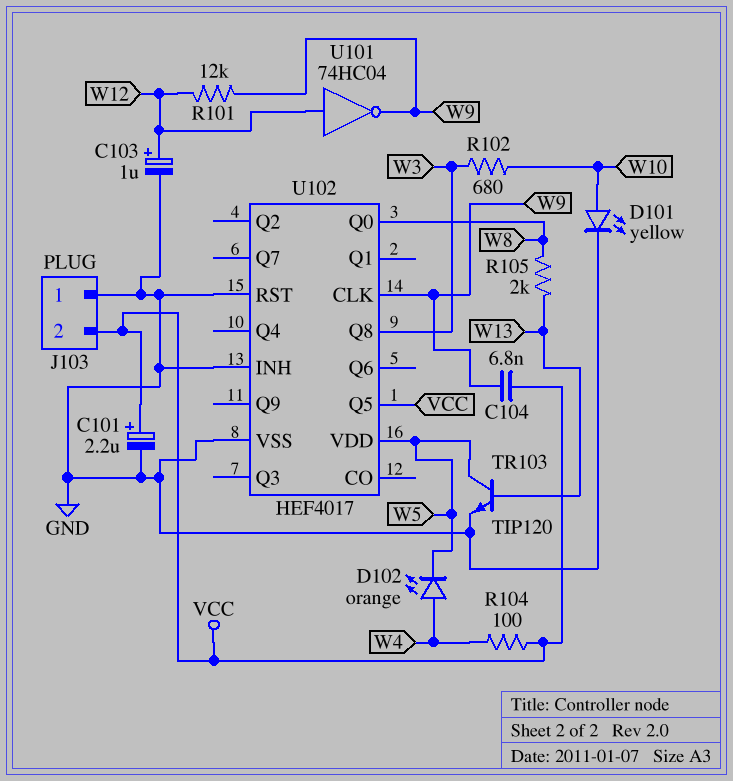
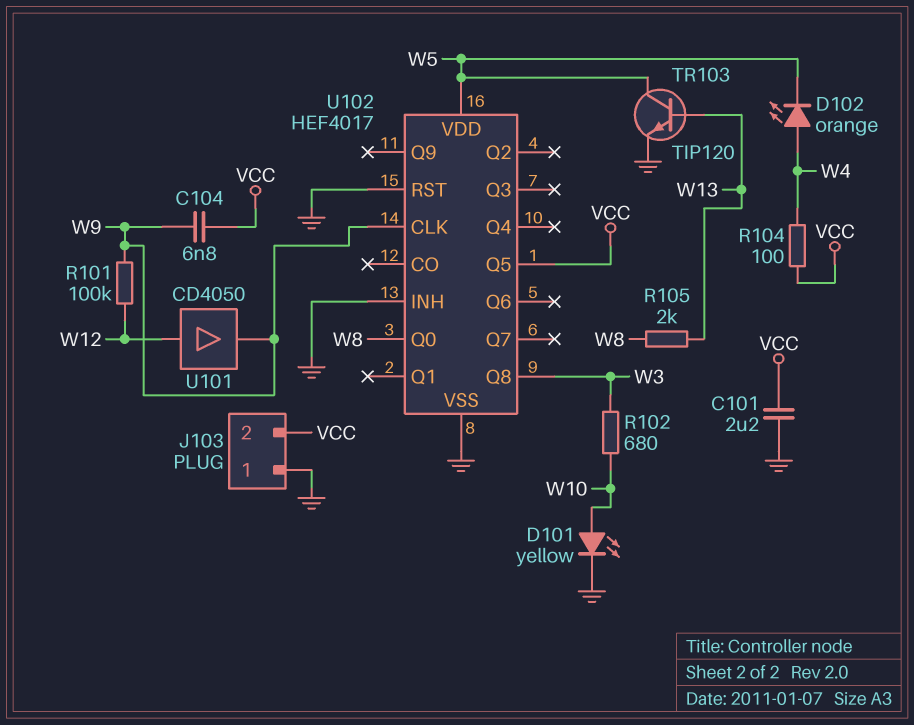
C101: 2.2uF (plus VCC, minus GND) -> 2.2uF (GND, VCC)
C103: 1uF (plus W12, minus GND) -> none
R101: 12k (W9, W12) -> 100k (W9, W12)
U101: NOT 74HC04 (in W12, out W9) -> buffer CD4050 (in W12, out W9)

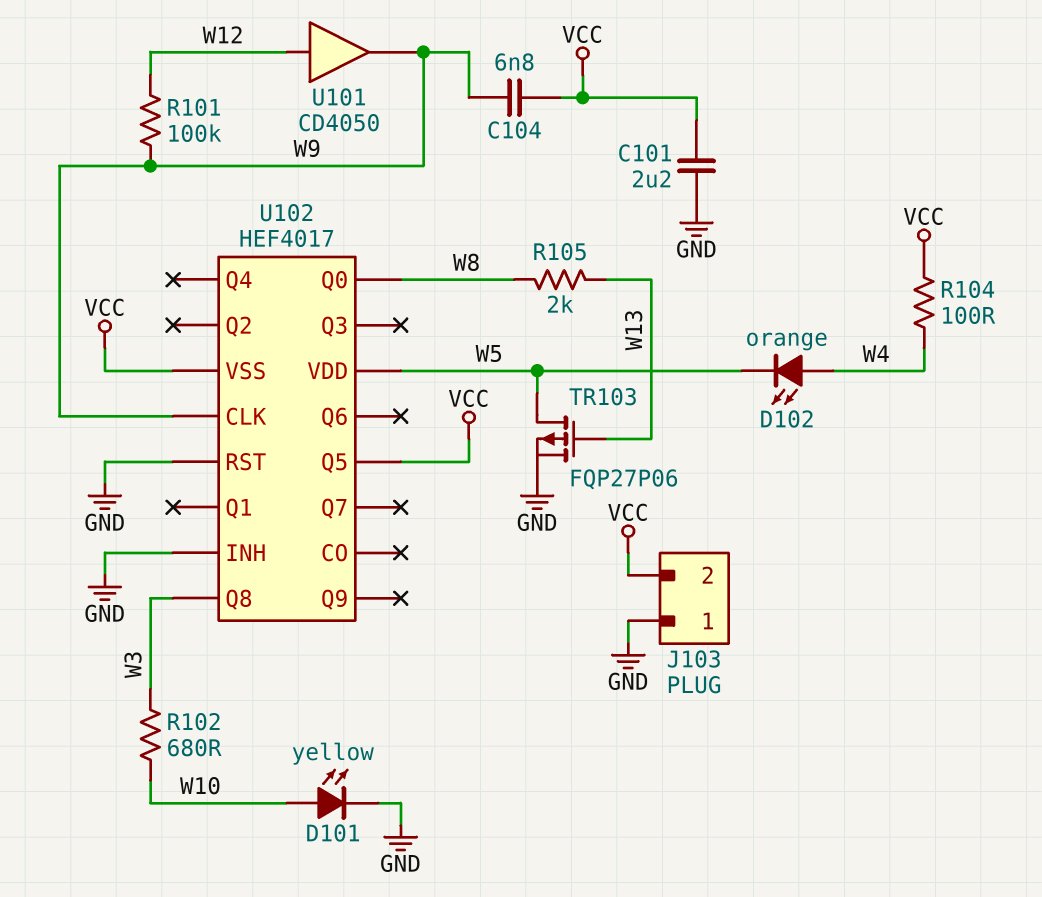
TR103: NPN TIP120 (B W13, C W5, E GND) -> PMOS FQP27P06 (G W13, D W5, S GND)
U102 pin VSS: GND -> VCC

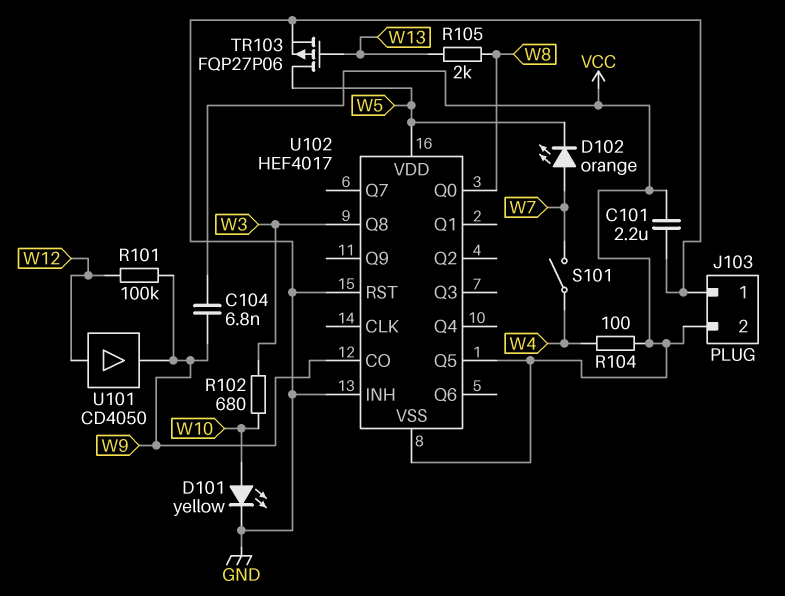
D102: LED orange (A W4, K W5) -> LED orange (A W7, K W5)
S101: none -> switch (W4, W7)
U102 pin CLK: W9 -> none
U102 pin CO: none -> W9

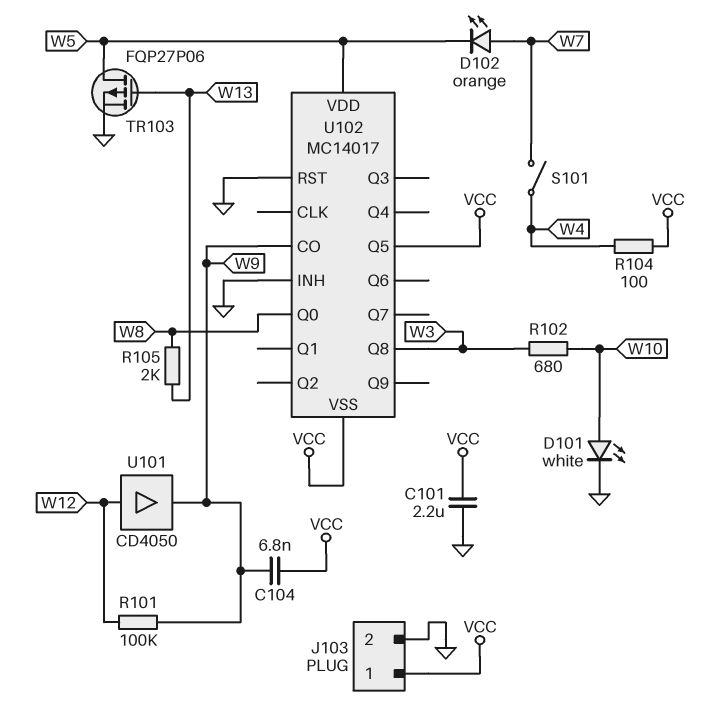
D101: LED yellow (A W10, K GND) -> LED white (A W10, K GND)
J103 pin 1: GND -> VCC
J103 pin 2: VCC -> GND
U102: HEF4017 -> MC14017

